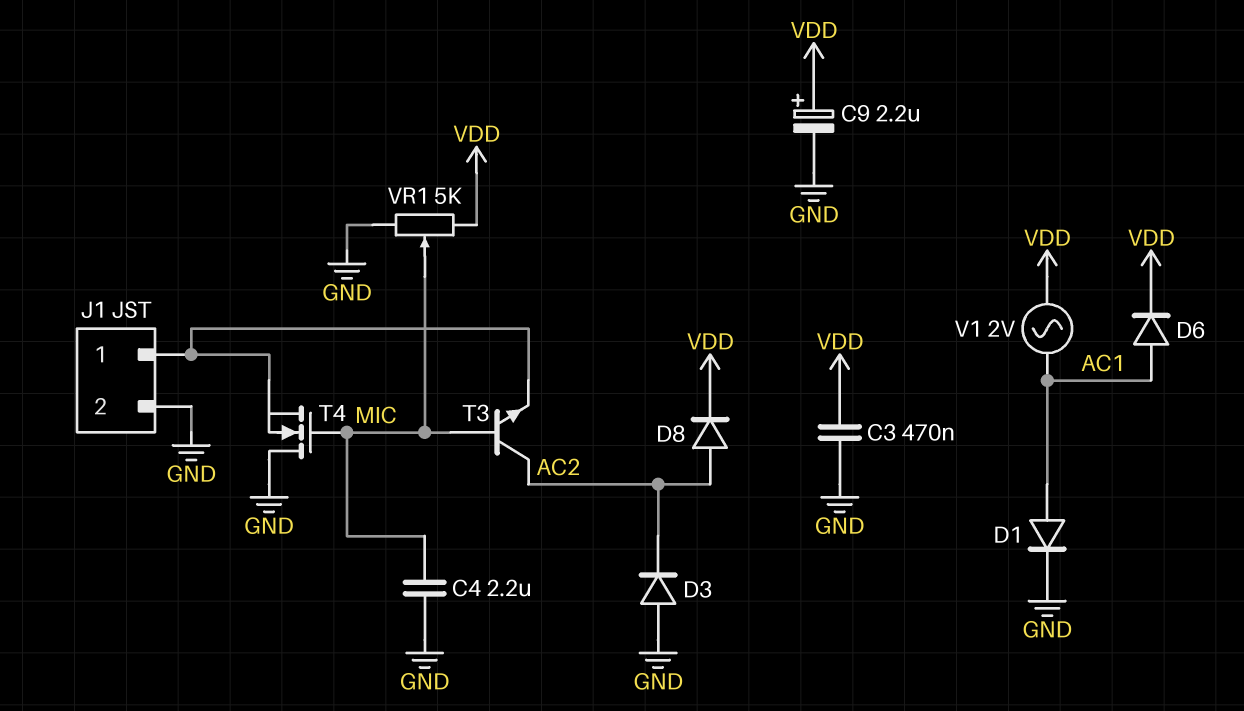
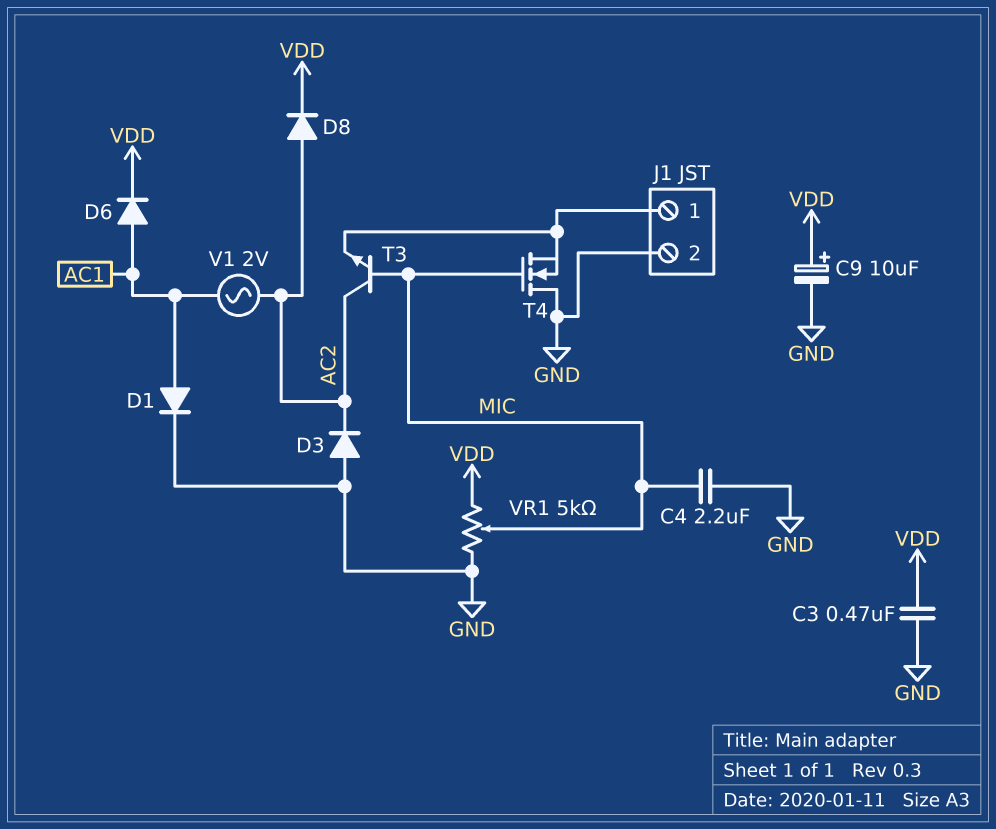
C9: 2.2uF (plus VDD, minus GND) -> 10uF (plus VDD, minus GND)
V1: AC 2V (AC1, VDD) -> AC 2V (AC1, AC2)

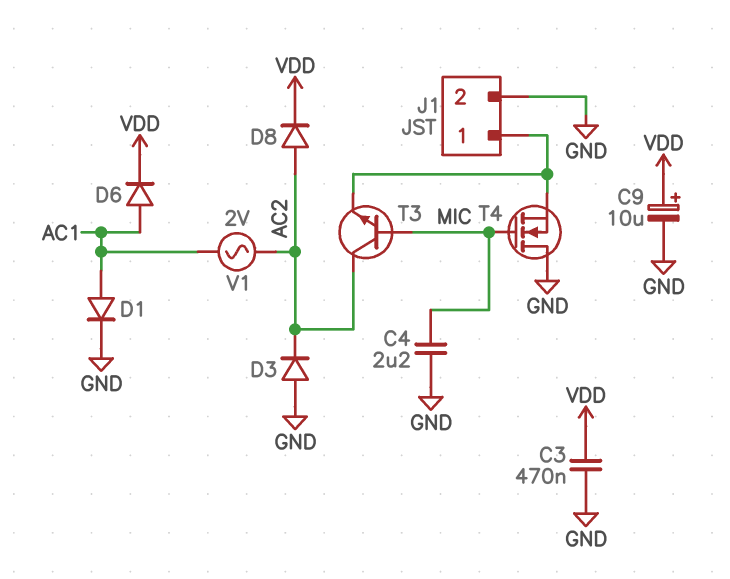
VR1: 5k (GND, VDD, wiper MIC) -> none

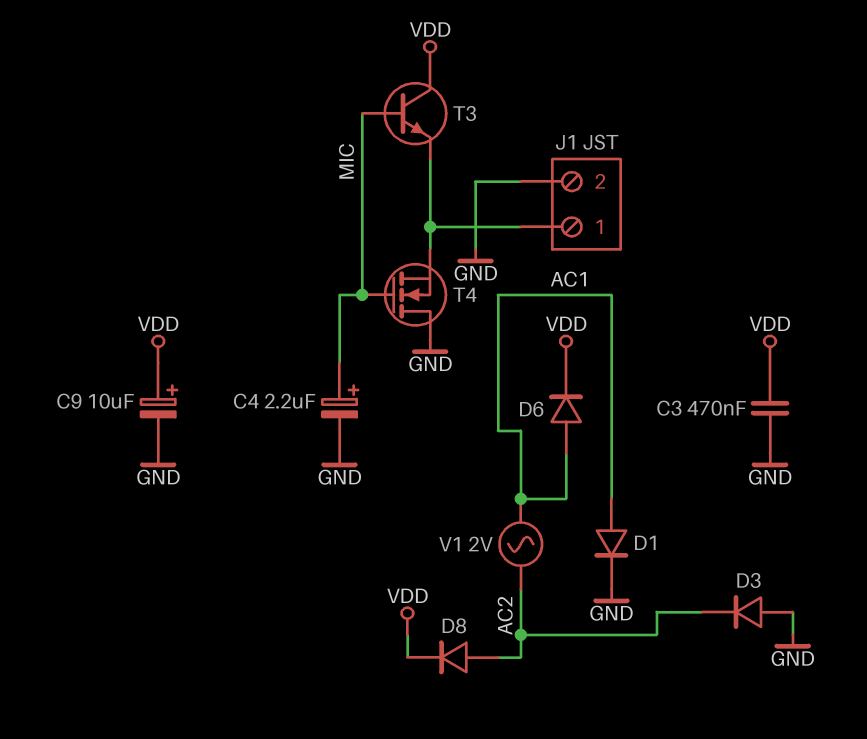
C4: 2.2uF (GND, MIC) -> 2.2uF (plus MIC, minus GND)
T3: NPN (B MIC, C AC2, E J1/1) -> NPN (B MIC, C VDD, E J1/1)

